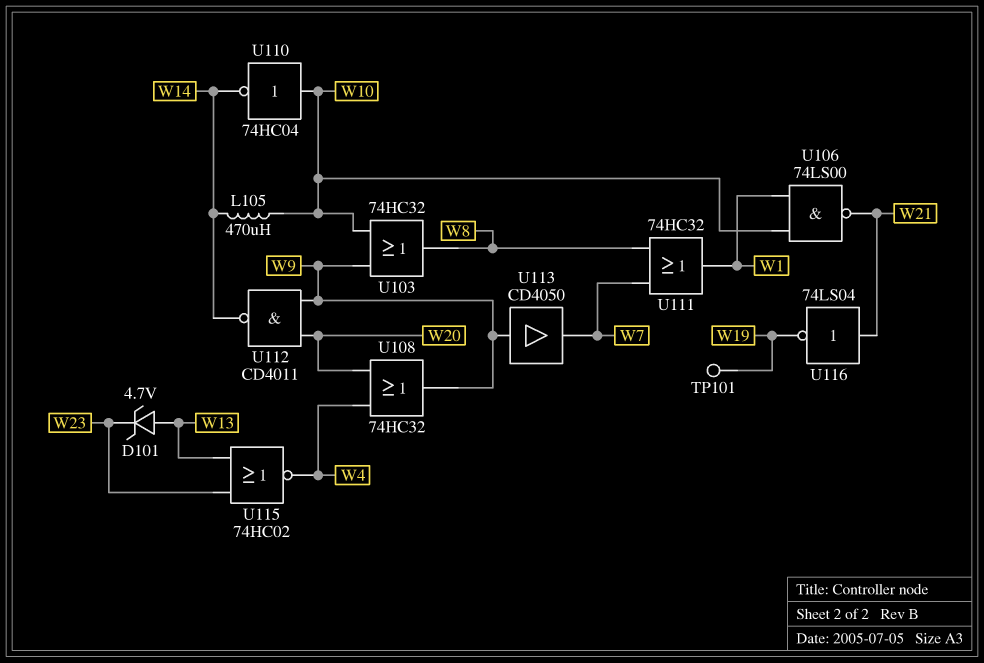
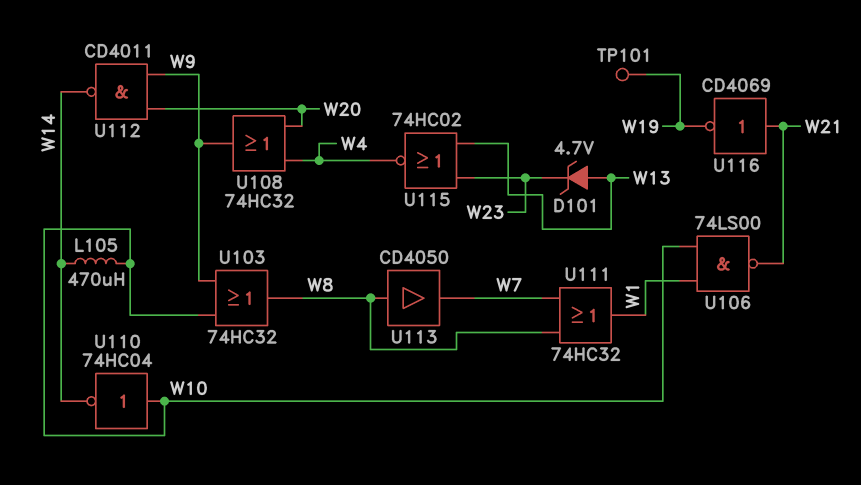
U113: buffer CD4050 (in W9, out W7) -> buffer CD4050 (in W8, out W7)
U116: NOT 74LS04 (in W21, out W19) -> NOT CD4069 (in W21, out W19)

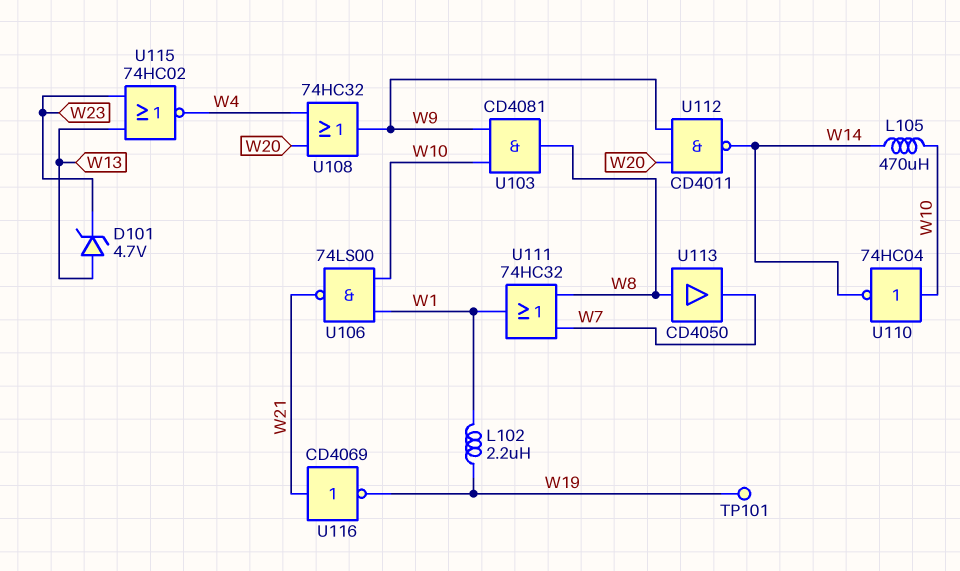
L102: none -> 2.2uH (W1, W19)
U103: OR 74HC32 (in W9, in W10, out W8) -> AND CD4081 (in W9, in W10, out W8)

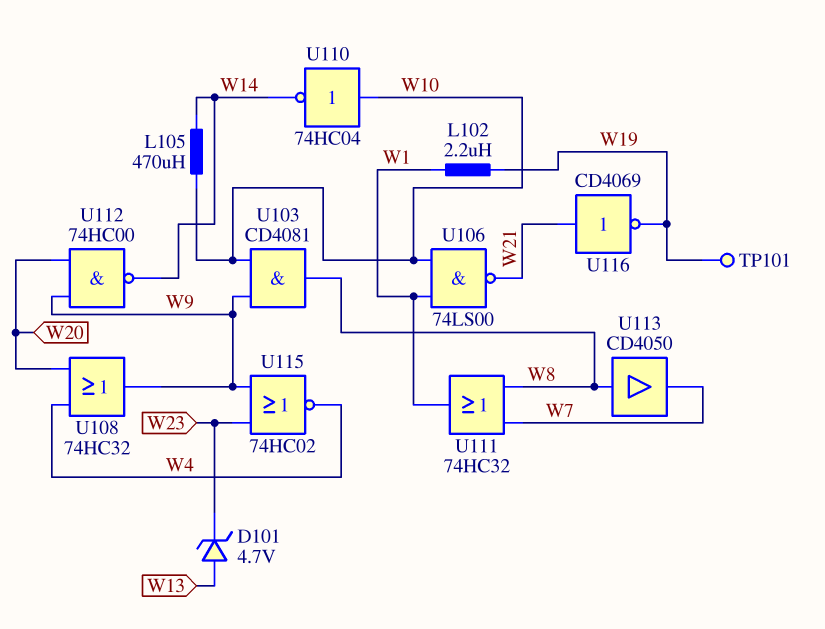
U112: NAND CD4011 (in W9, in W20, out W14) -> NAND 74HC00 (in W9, in W20, out W14)
U115: NOR 74HC02 (in W13, in W23, out W4) -> NOR 74HC02 (in W9, in W23, out W4)

